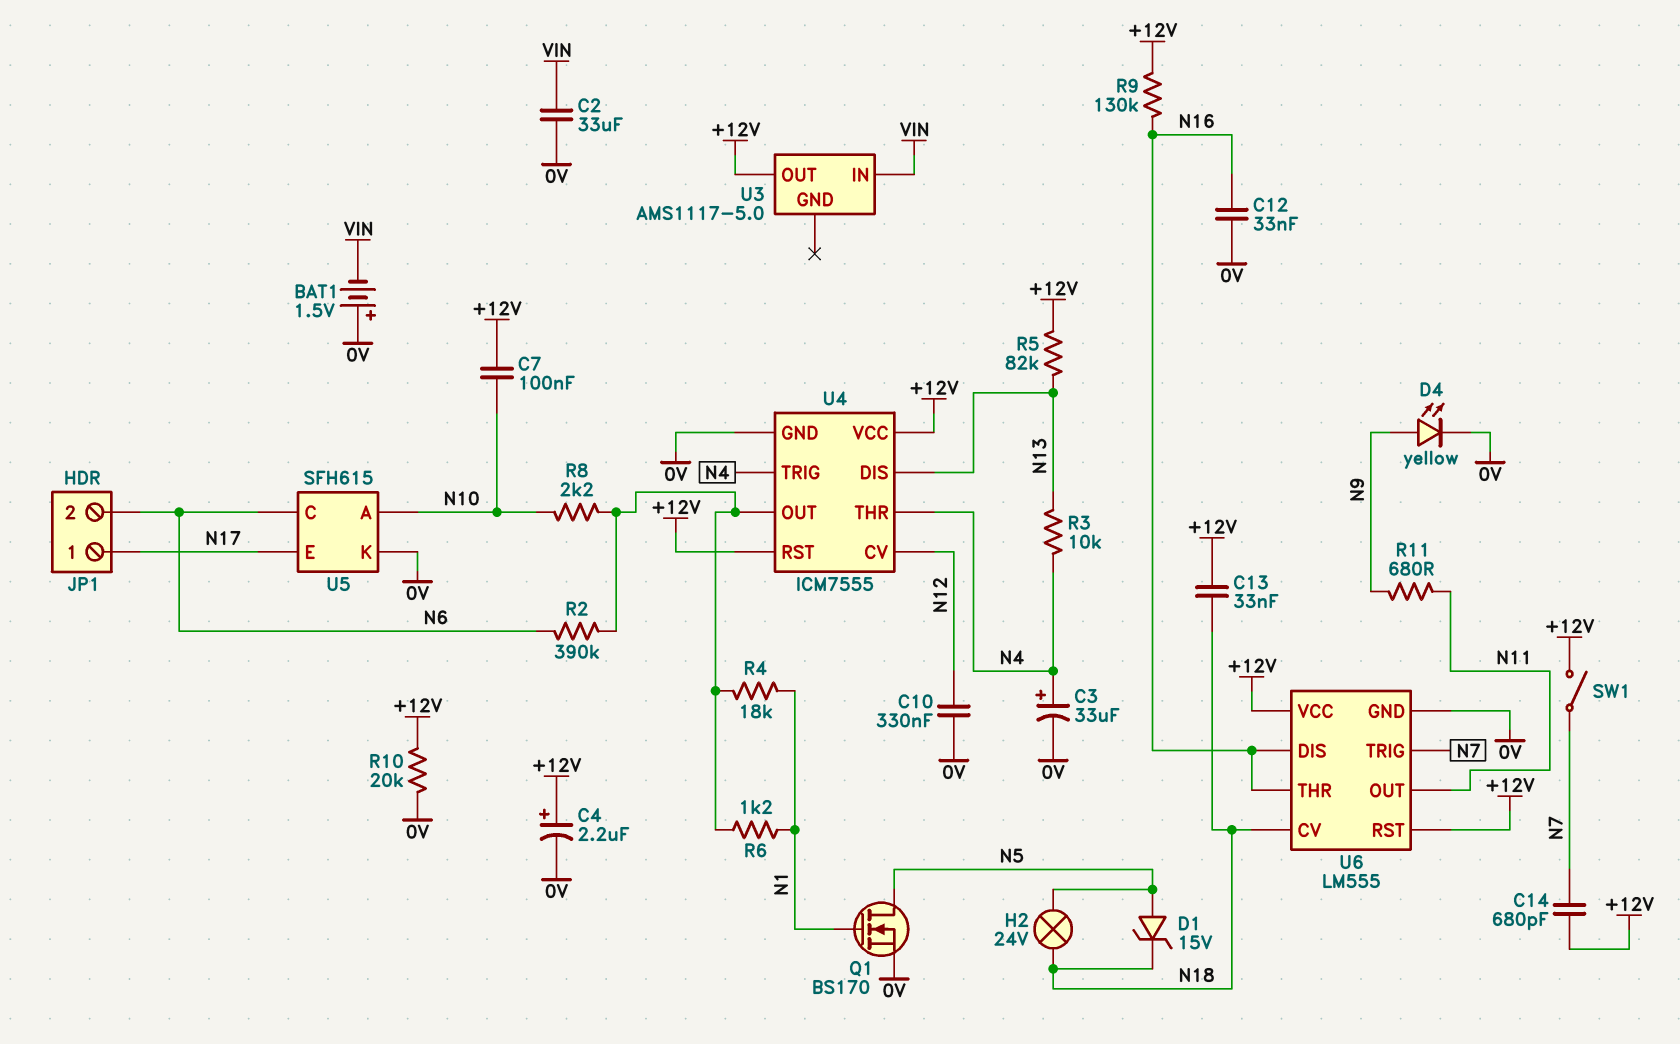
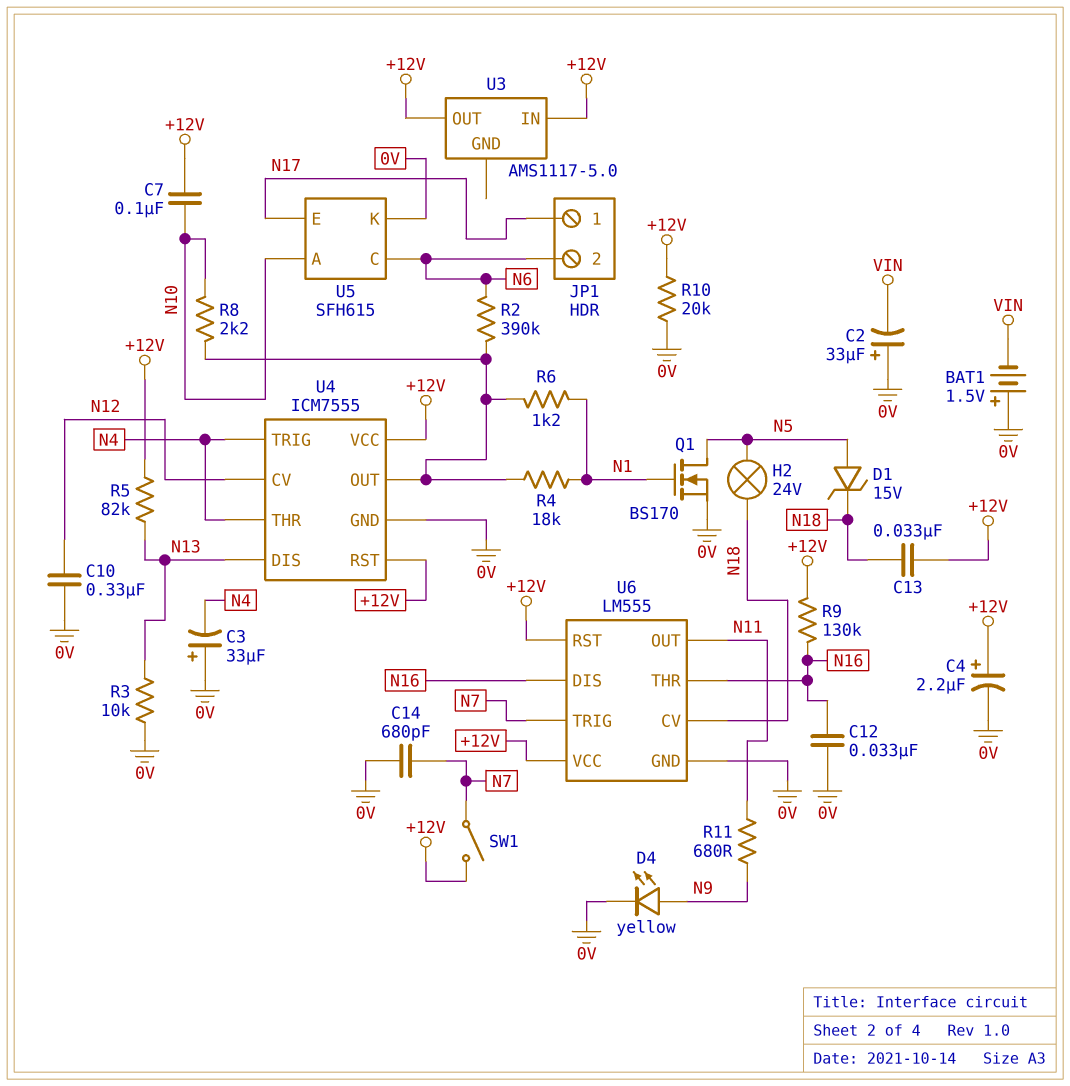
C2: 33uF (0V, VIN) -> 33uF (plus 0V, minus VIN)
C3: 33uF (plus N4, minus 0V) -> 33uF (plus 0V, minus N4)
C14: 680pF (+12V, N7) -> 680pF (0V, N7)
R3: 10k (N4, N13) -> 10k (0V, N13)
U3 pin IN: VIN -> +12V

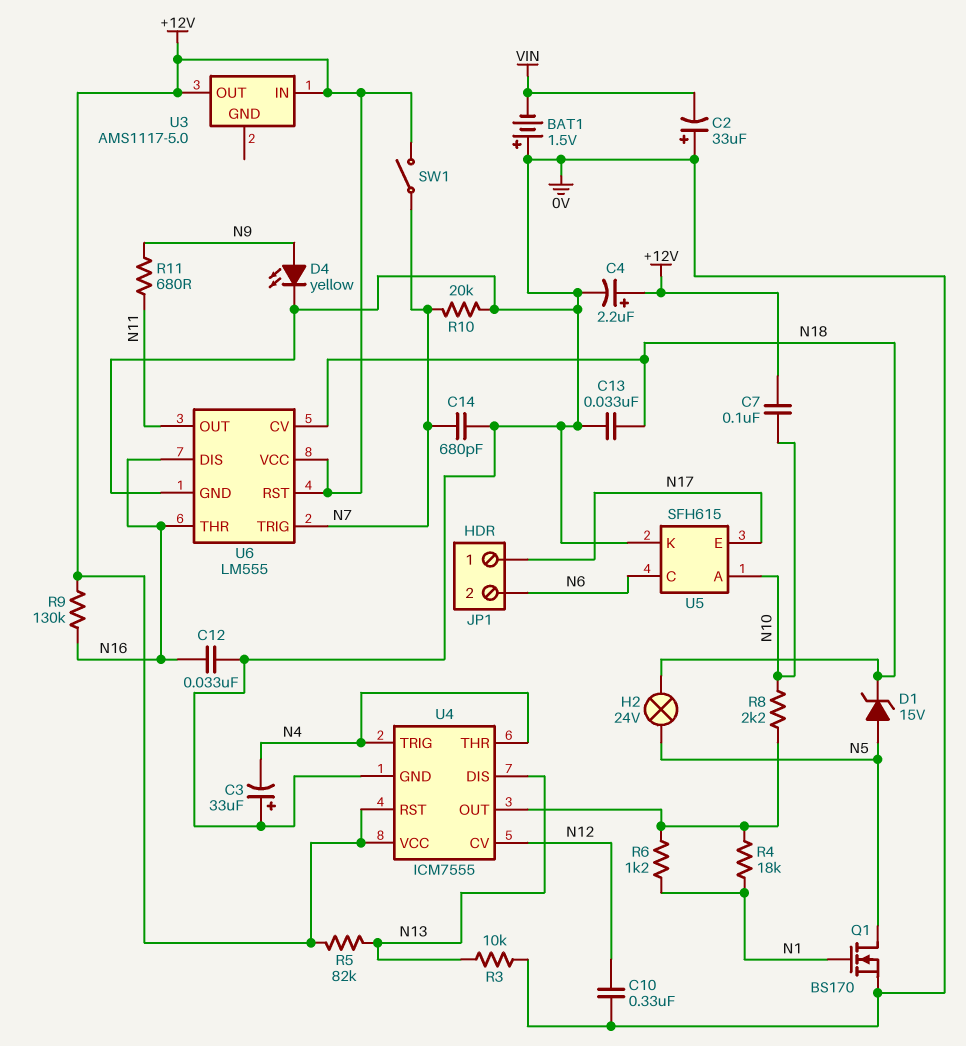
C13: 33nF (+12V, N18) -> 33nF (0V, N18)
R2: 390k (N6, U4/OUT) -> none
R10: 20k (+12V, 0V) -> 20k (0V, N7)

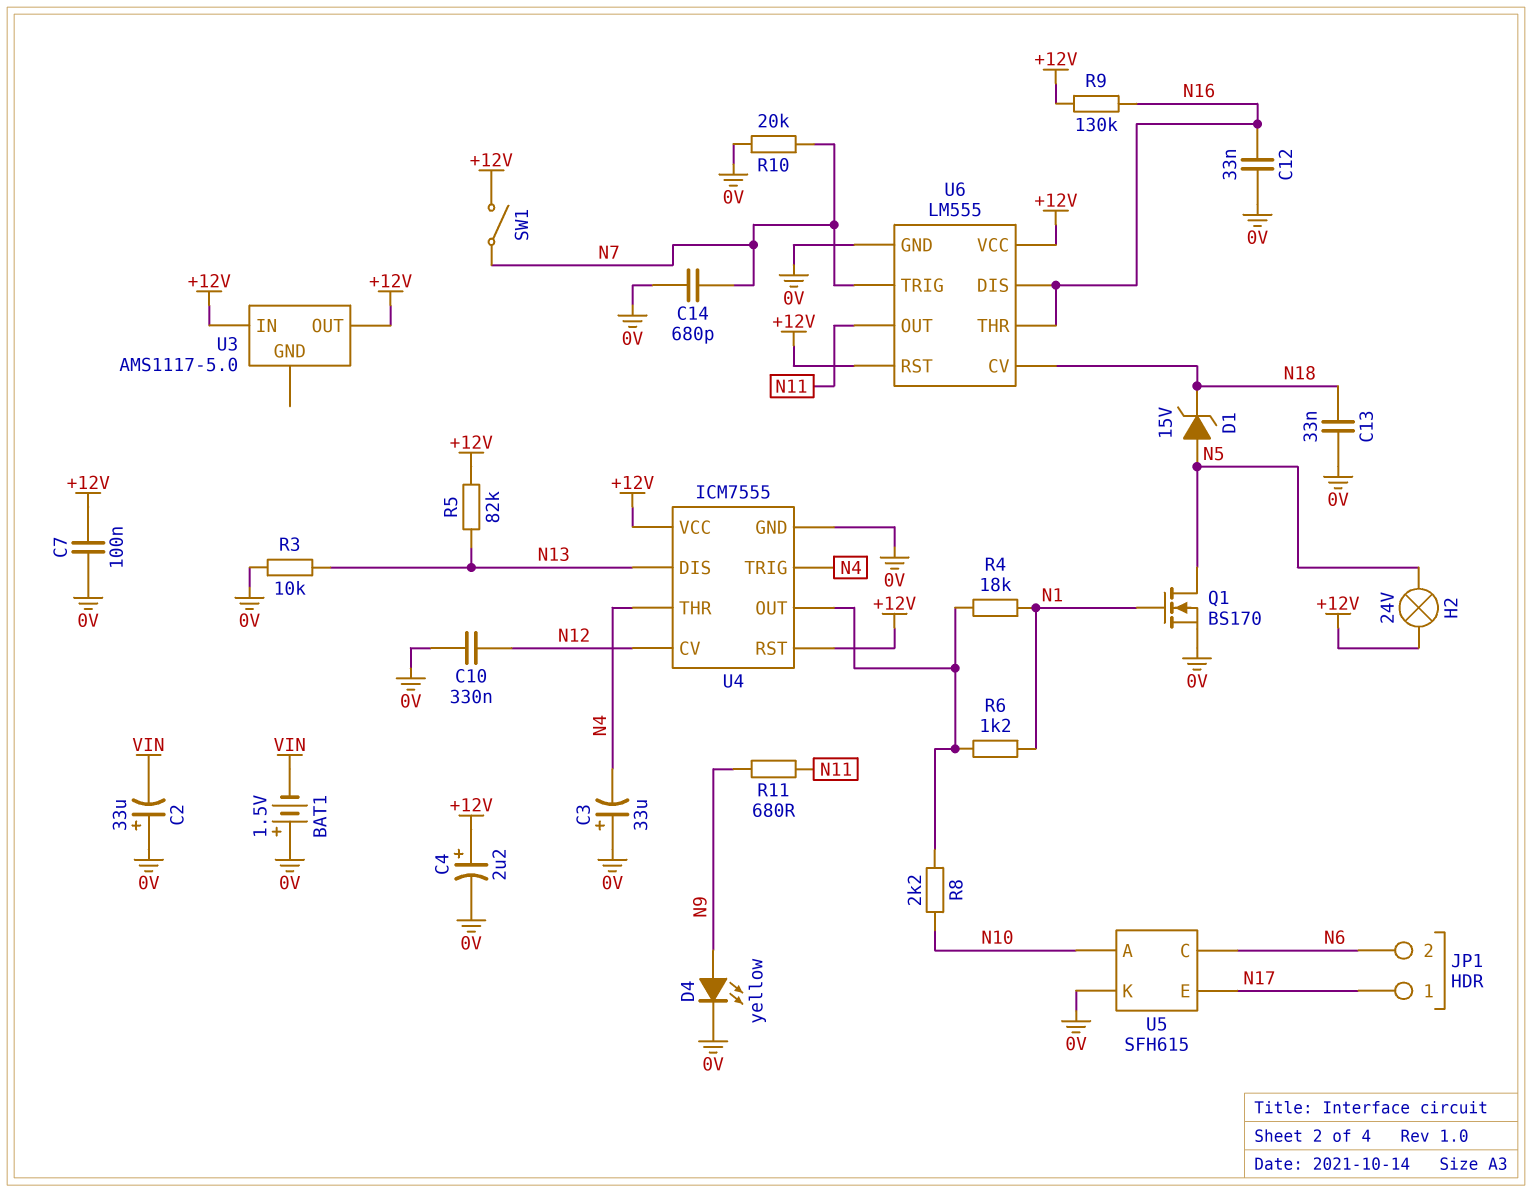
C7: 100nF (+12V, N10) -> 100nF (+12V, 0V)
H2: lamp 24V (N5, N18) -> lamp 24V (+12V, N5)

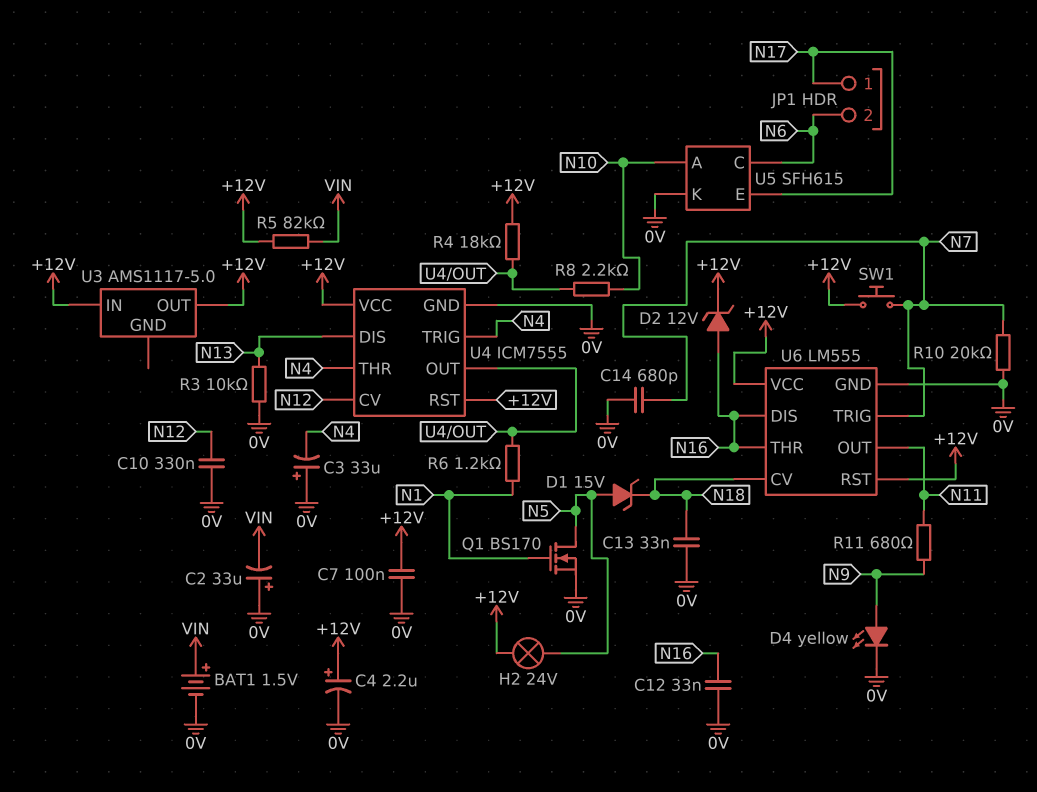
BAT1: 1.5V (plus 0V, minus VIN) -> 1.5V (plus VIN, minus 0V)
D2: none -> zener 12V (A N16, K +12V)
R4: 18k (N1, U4/OUT) -> 18k (+12V, U4/OUT)
R5: 82k (+12V, N13) -> 82k (+12V, VIN)
R9: 130k (+12V, N16) -> none
SW1: switch (+12V, N7) -> button (+12V, N7)

